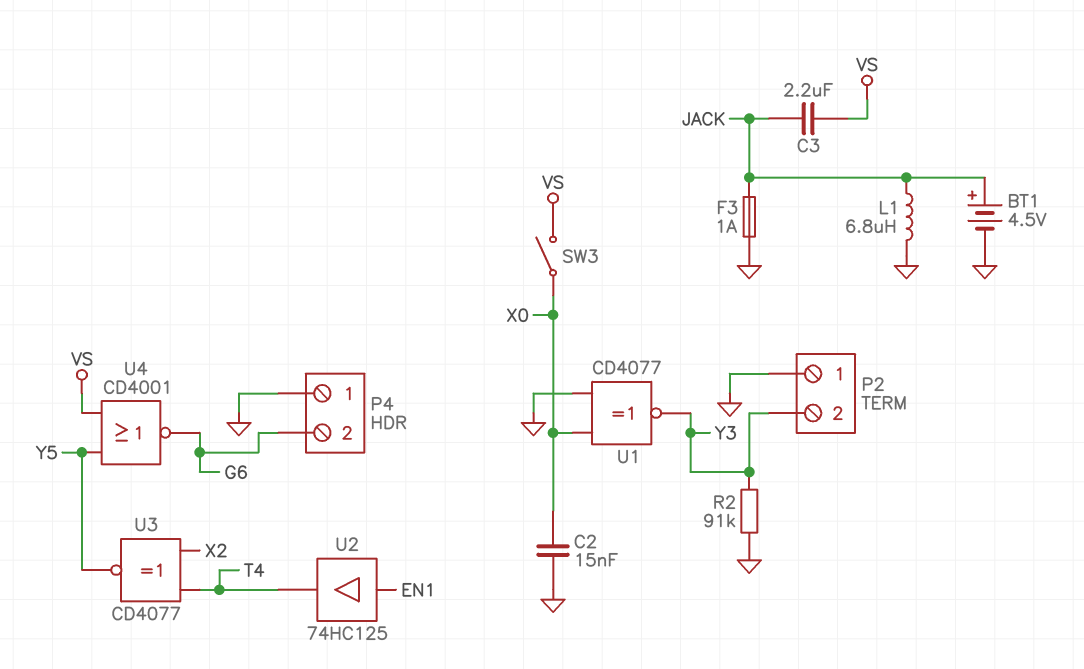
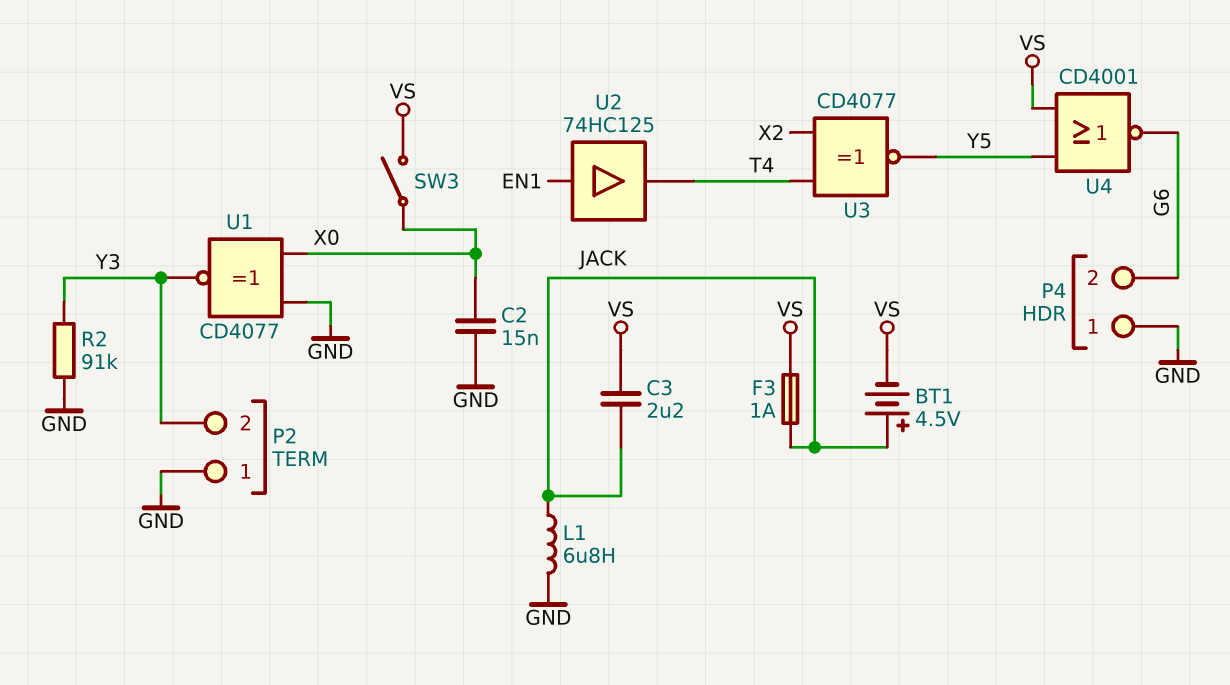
BT1: 4.5V (plus JACK, minus GND) -> 4.5V (plus JACK, minus VS)
F3: 1A (GND, JACK) -> 1A (JACK, VS)

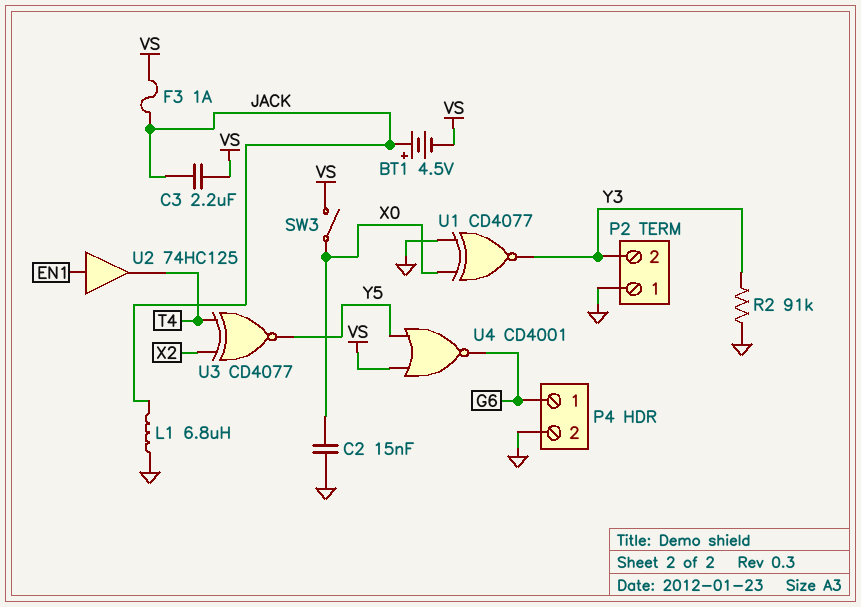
P4 pin 1: GND -> G6
P4 pin 2: G6 -> GND

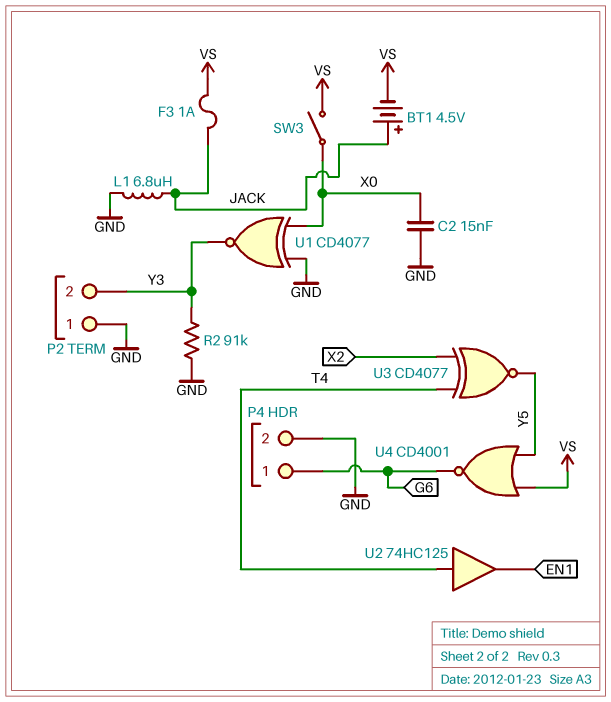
C3: 2.2uF (JACK, VS) -> none
U2: buffer 74HC125 (in EN1, out T4) -> buffer 74HC125 (in T4, out EN1)

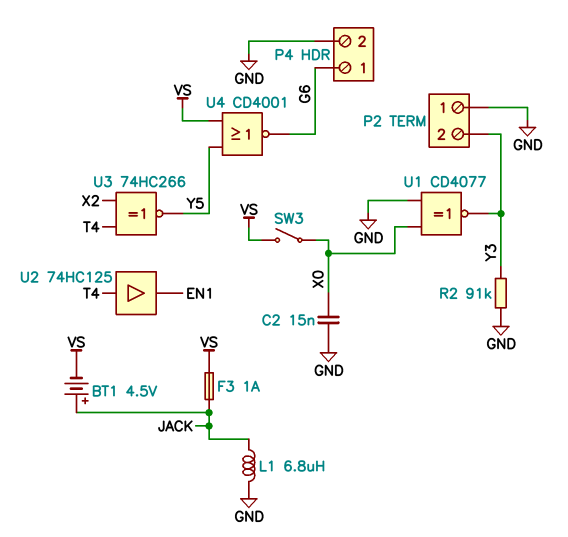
U3: XNOR CD4077 (in T4, in X2, out Y5) -> XNOR 74HC266 (in T4, in X2, out Y5)

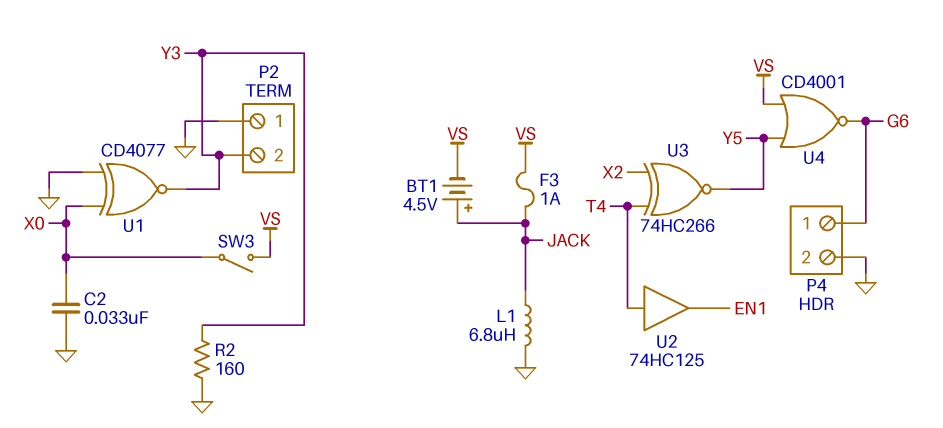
C2: 15nF (GND, X0) -> 33nF (GND, X0)
R2: 91k (GND, Y3) -> 160 (GND, Y3)

